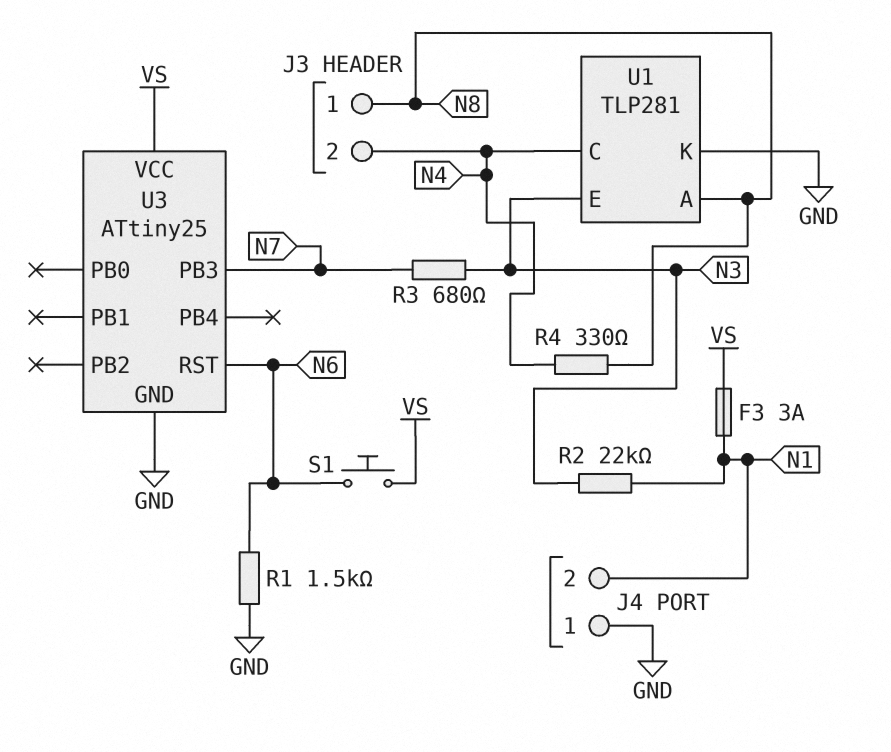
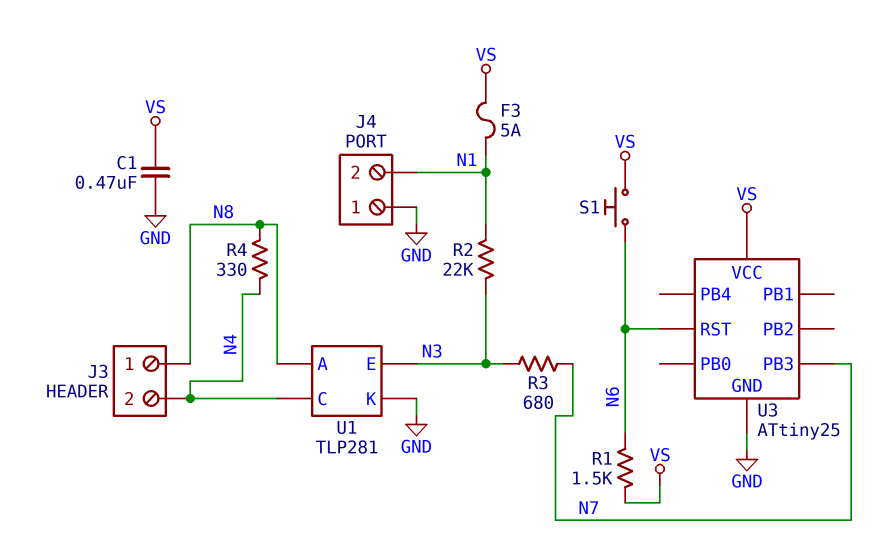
C1: none -> 470nF (GND, VS)
F3: 3A (N1, VS) -> 5A (N1, VS)
R1: 1.5k (GND, N6) -> 1.5k (N6, VS)

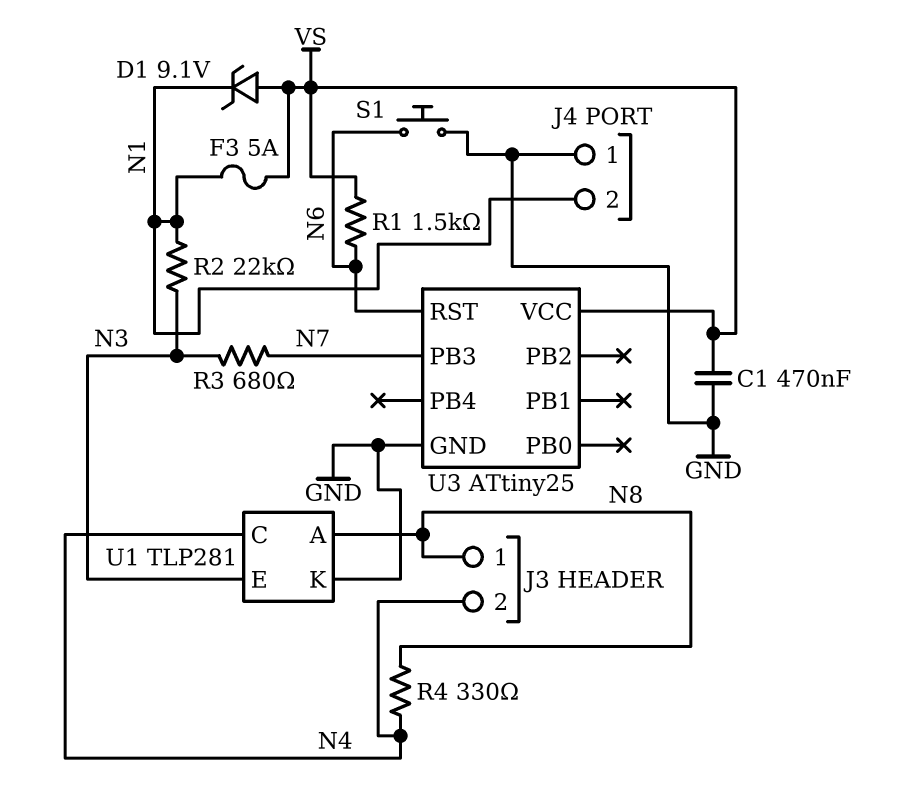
D1: none -> zener 9.1V (A VS, K N1)
S1: button (N6, VS) -> button (GND, N6)

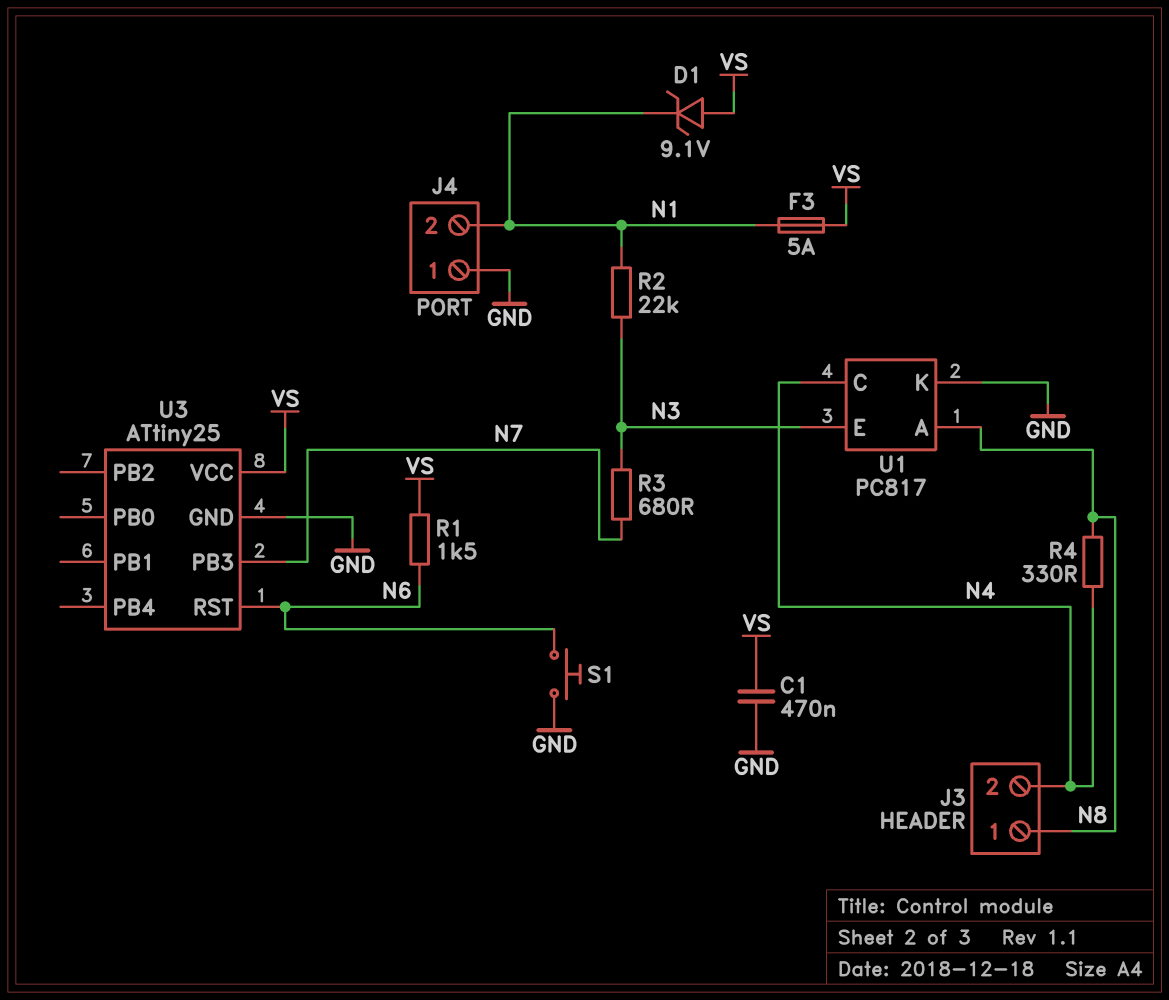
U1: TLP281 -> PC817

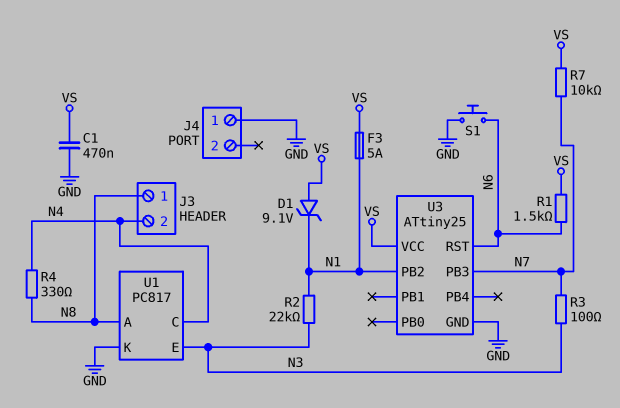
J4 pin 2: N1 -> none
R3: 680 (N3, N7) -> 100 (N3, N7)
R7: none -> 10k (N7, VS)
U3 pin PB2: none -> N1

